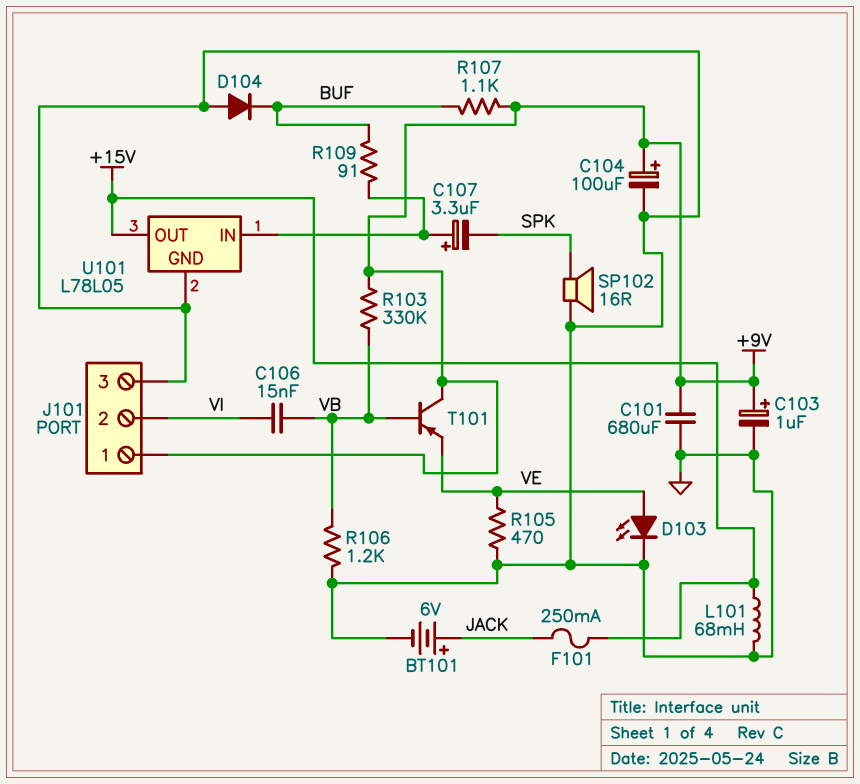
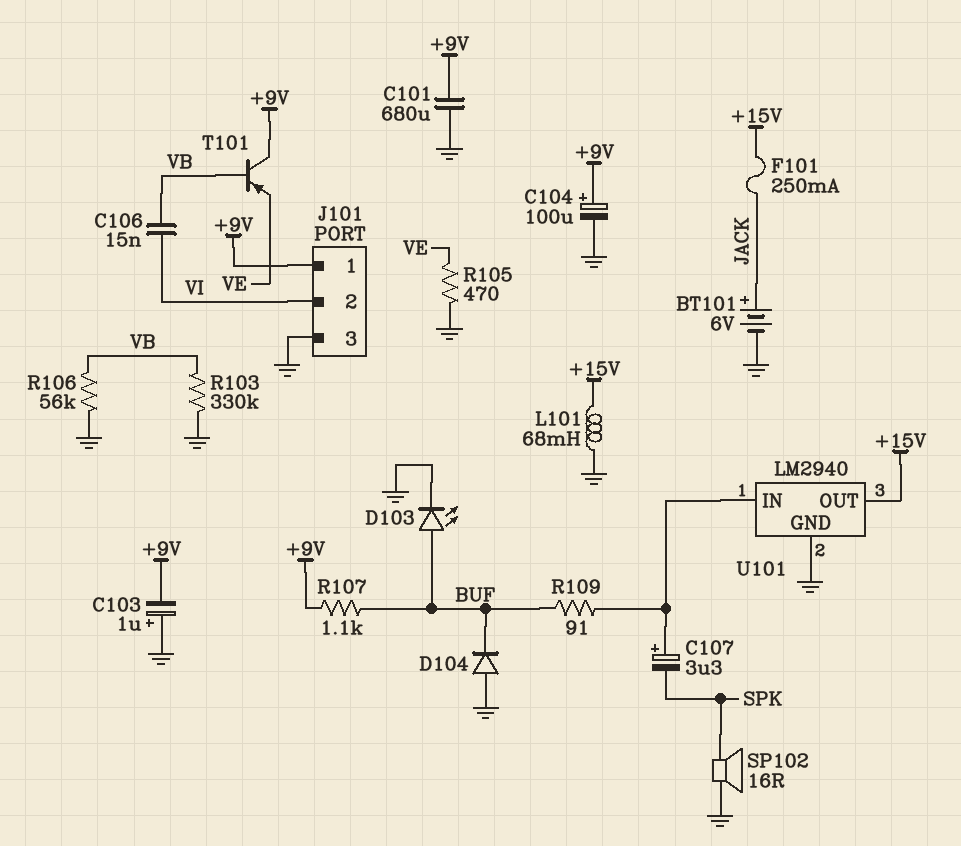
C103: 1uF (plus +9V, minus GND) -> 1uF (plus GND, minus +9V)
D103: LED (A VE, K GND) -> LED (A BUF, K GND)
R103: 330k (+9V, VB) -> 330k (GND, VB)
R106: 1.2k (GND, VB) -> 56k (GND, VB)
U101: L78L05 -> LM2940

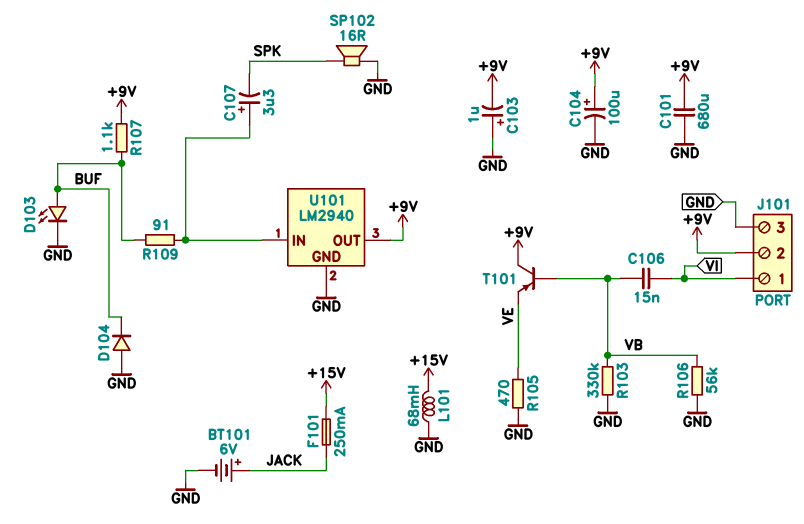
J101 pin 1: +9V -> VI
J101 pin 2: VI -> +9V
U101 pin OUT: +15V -> +9V

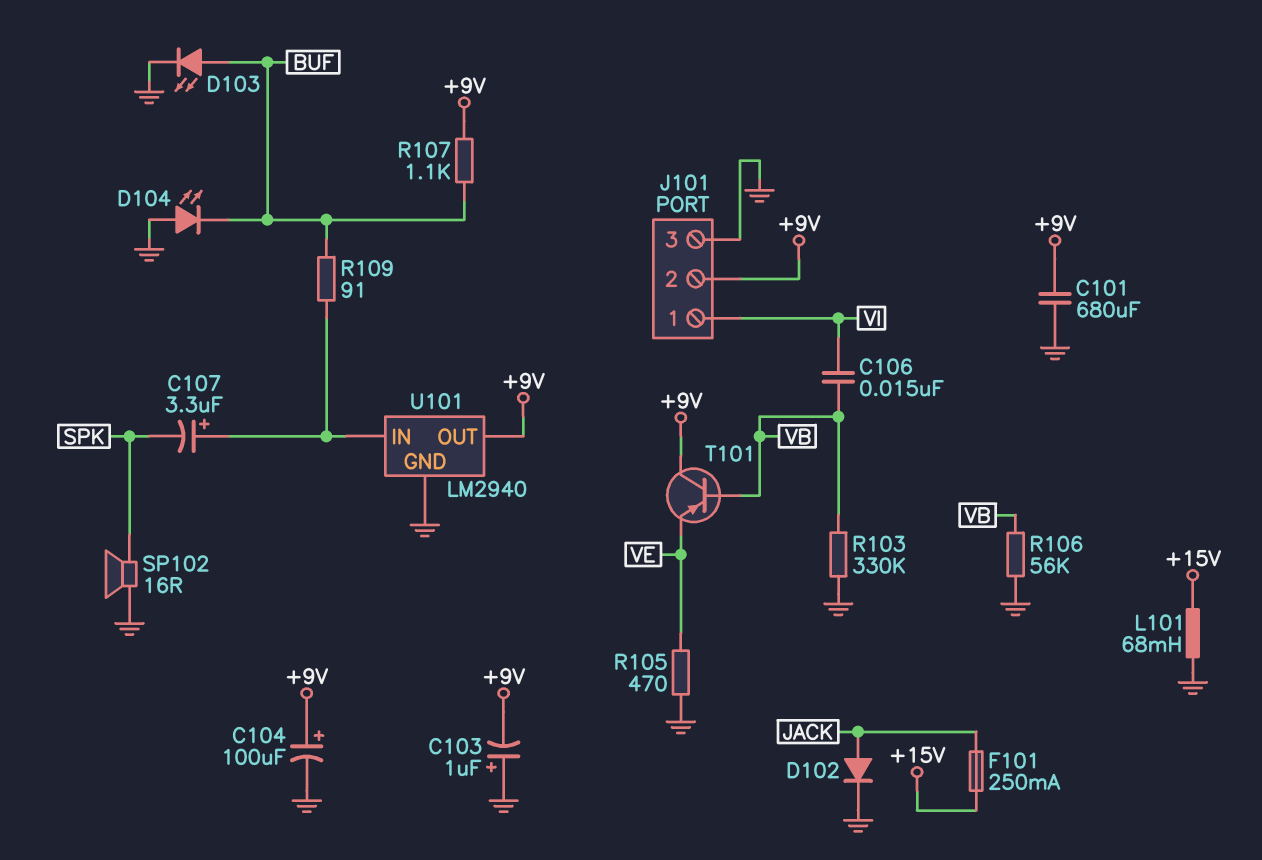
BT101: 6V (plus JACK, minus GND) -> none
D102: none -> diode (A JACK, K GND)
D104: diode (A GND, K BUF) -> LED (A GND, K BUF)

